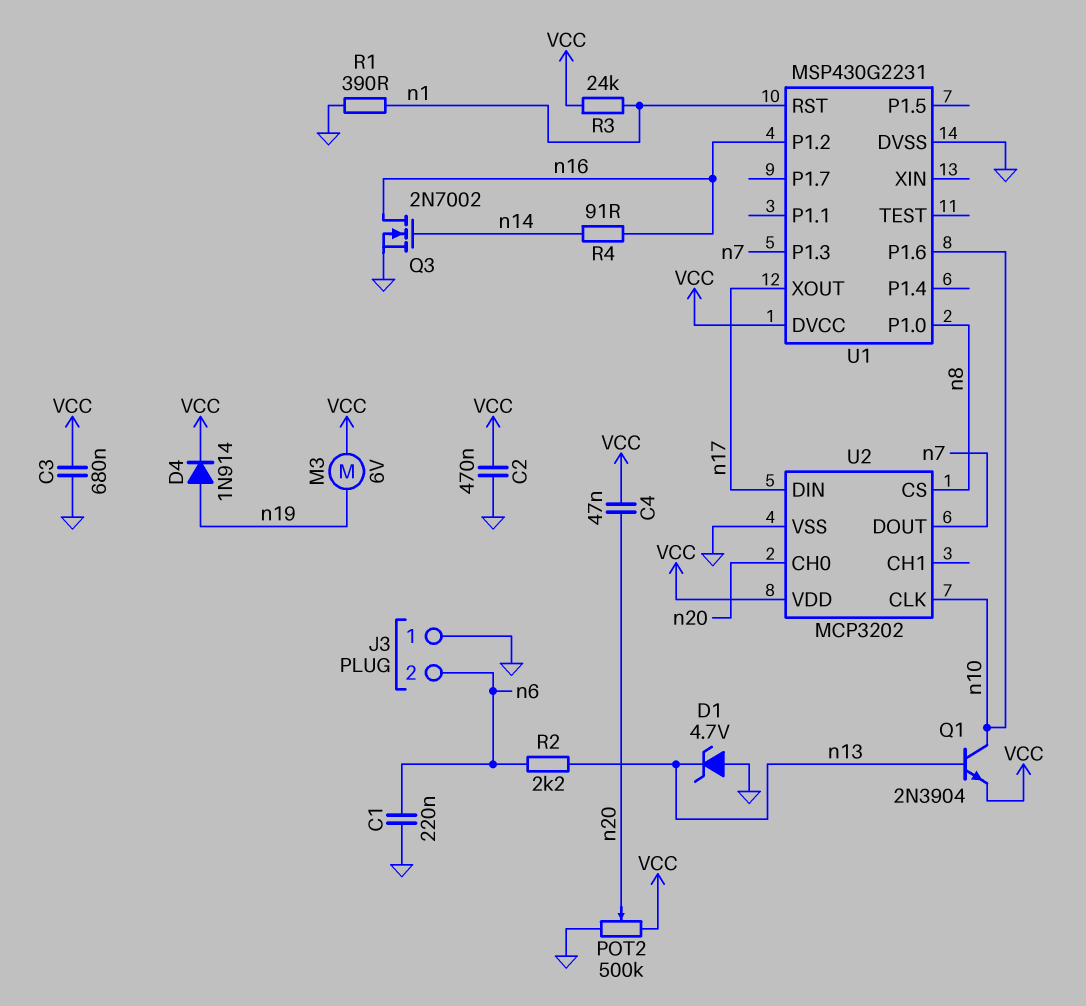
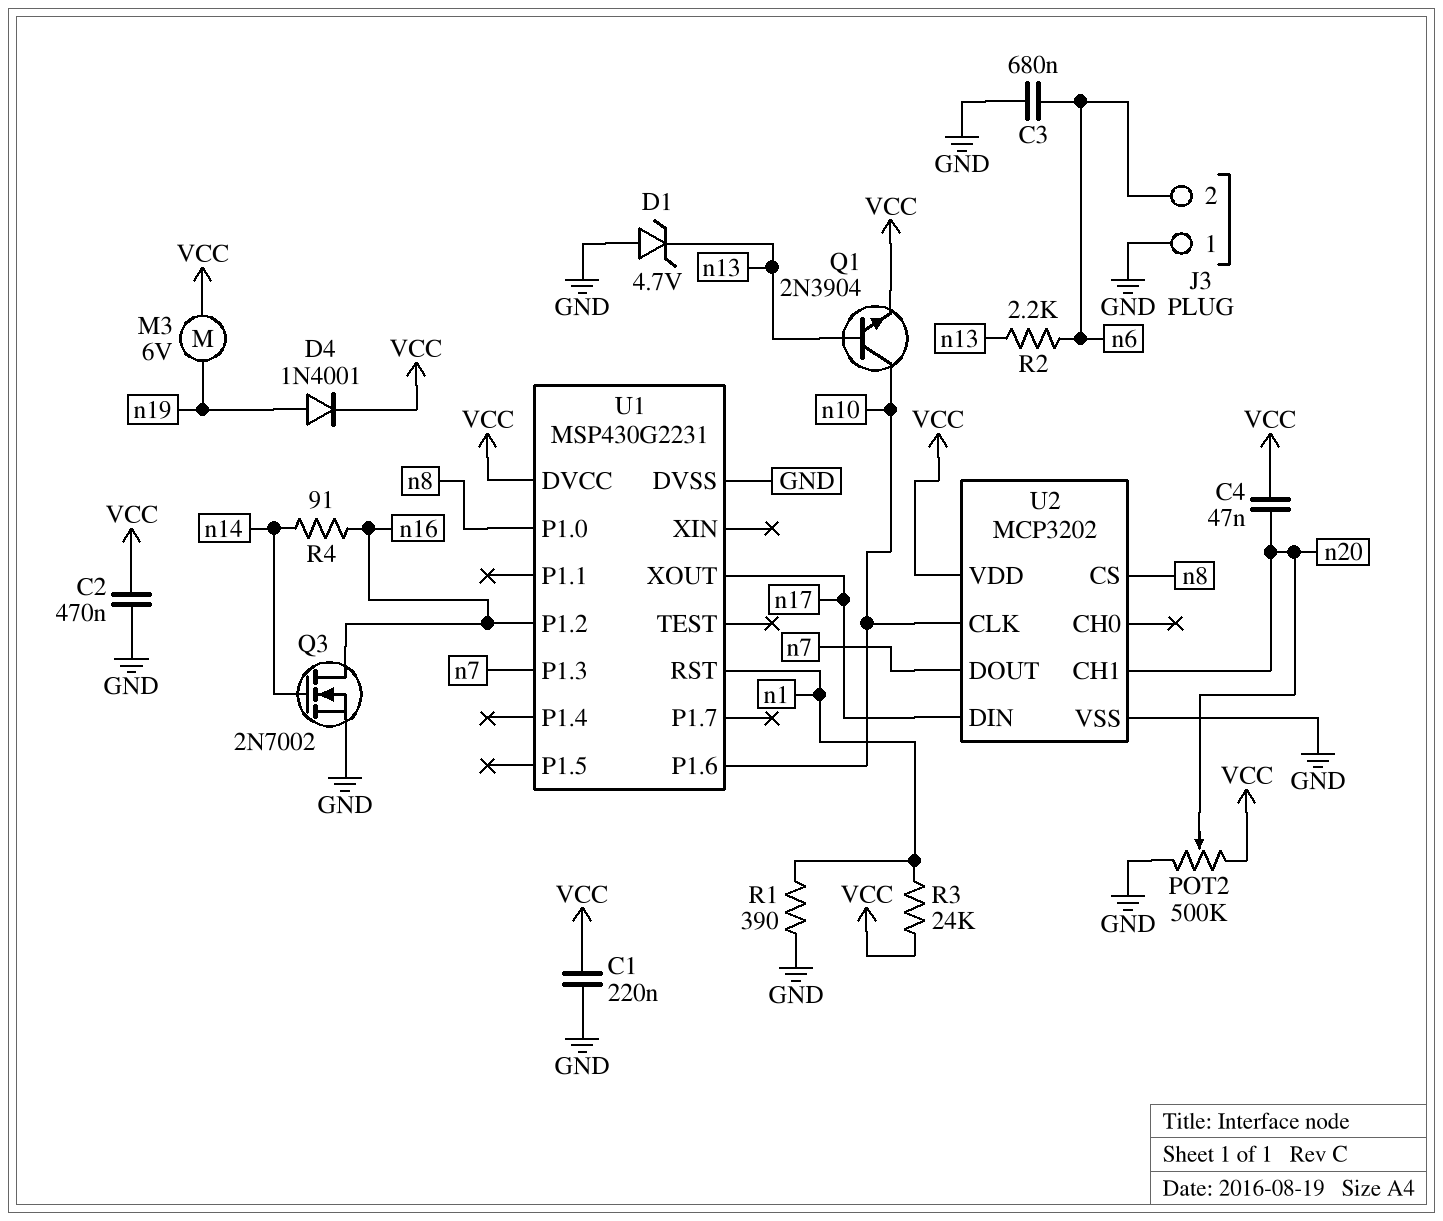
C1: 220nF (GND, n6) -> 220nF (GND, VCC)
C3: 680nF (GND, VCC) -> 680nF (GND, n6)
D4: diode 1N914 (A n19, K VCC) -> diode 1N4001 (A n19, K VCC)
U2 pin CH0: n20 -> none
U2 pin CH1: none -> n20

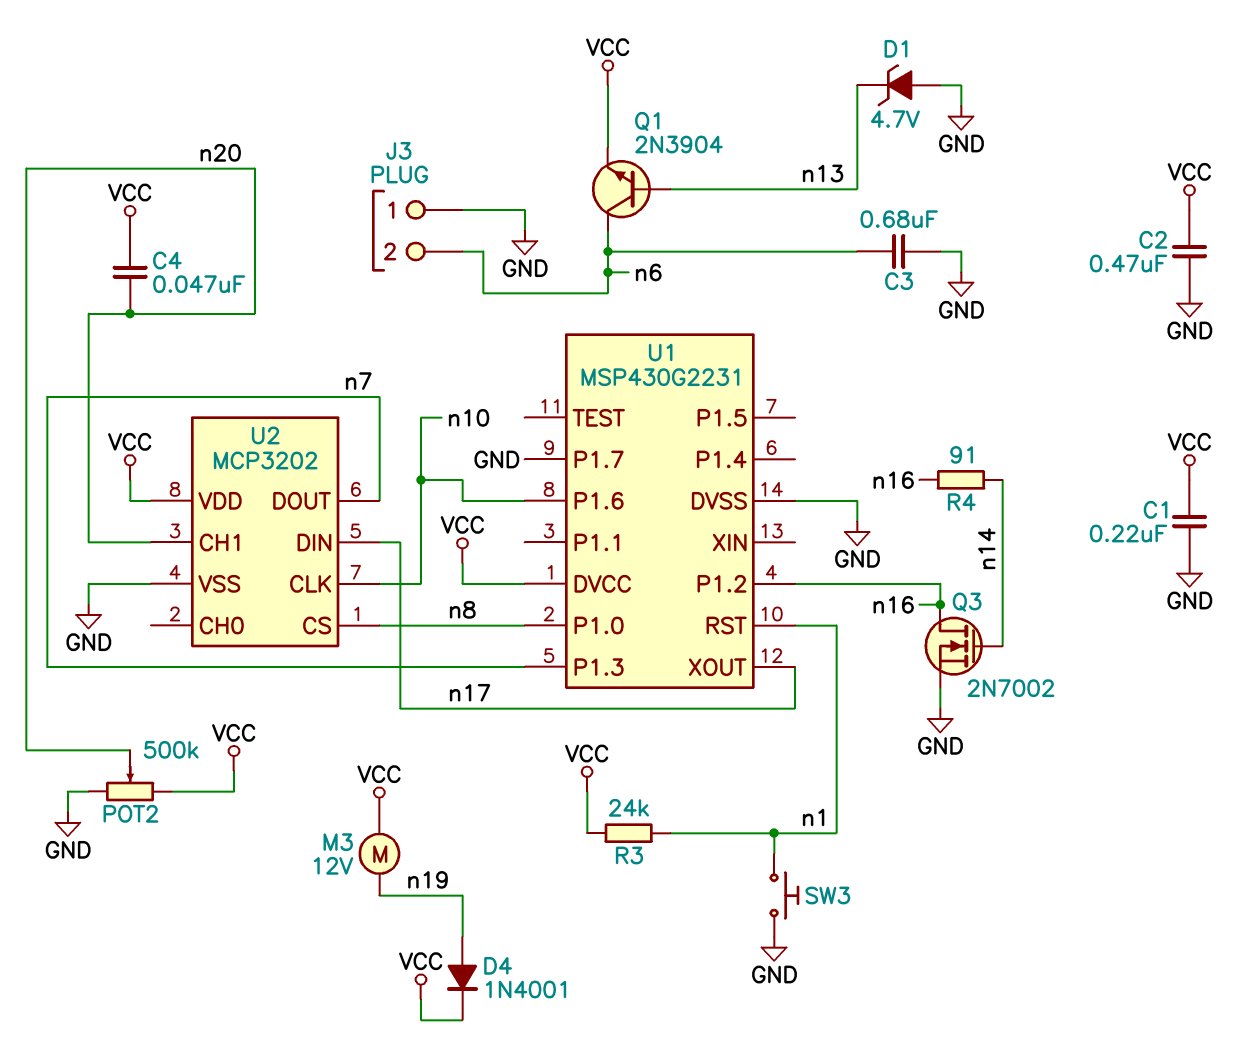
M3: motor 6V (VCC, n19) -> motor 12V (VCC, n19)
Q1: NPN 2N3904 (B n13, C n10, E VCC) -> NPN 2N3904 (B n13, C n6, E VCC)
R1: 390 (GND, n1) -> none
R2: 2.2k (n6, n13) -> none
SW3: none -> button (GND, n1)
U1 pin P1.7: none -> GND

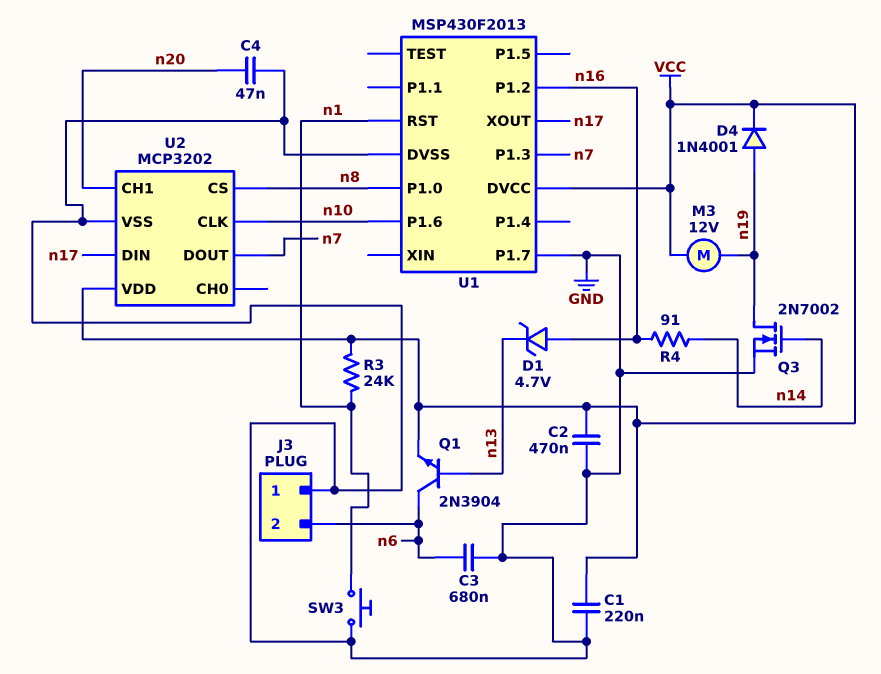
C4: 47nF (VCC, n20) -> 47nF (GND, n20)
D1: zener 4.7V (A GND, K n13) -> zener 4.7V (A n16, K n13)
POT2: 500k (GND, VCC, wiper n20) -> none
Q3: NMOS 2N7002 (G n14, D n16, S GND) -> NMOS 2N7002 (G n14, D n19, S GND)
U1: MSP430G2231 -> MSP430F2013

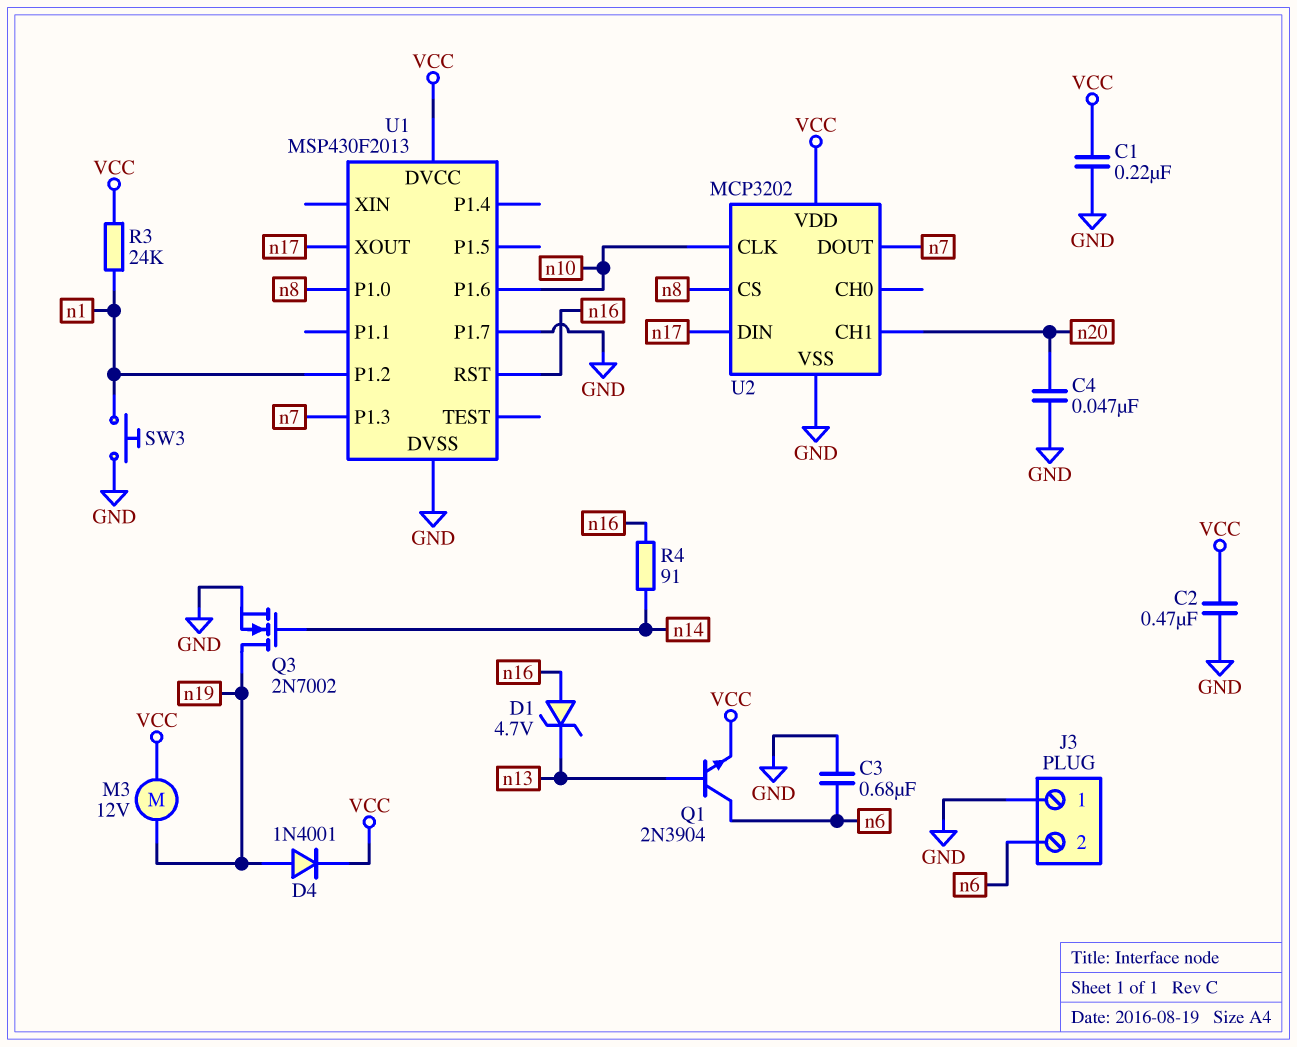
U1 pin P1.2: n16 -> n1
U1 pin RST: n1 -> n16

